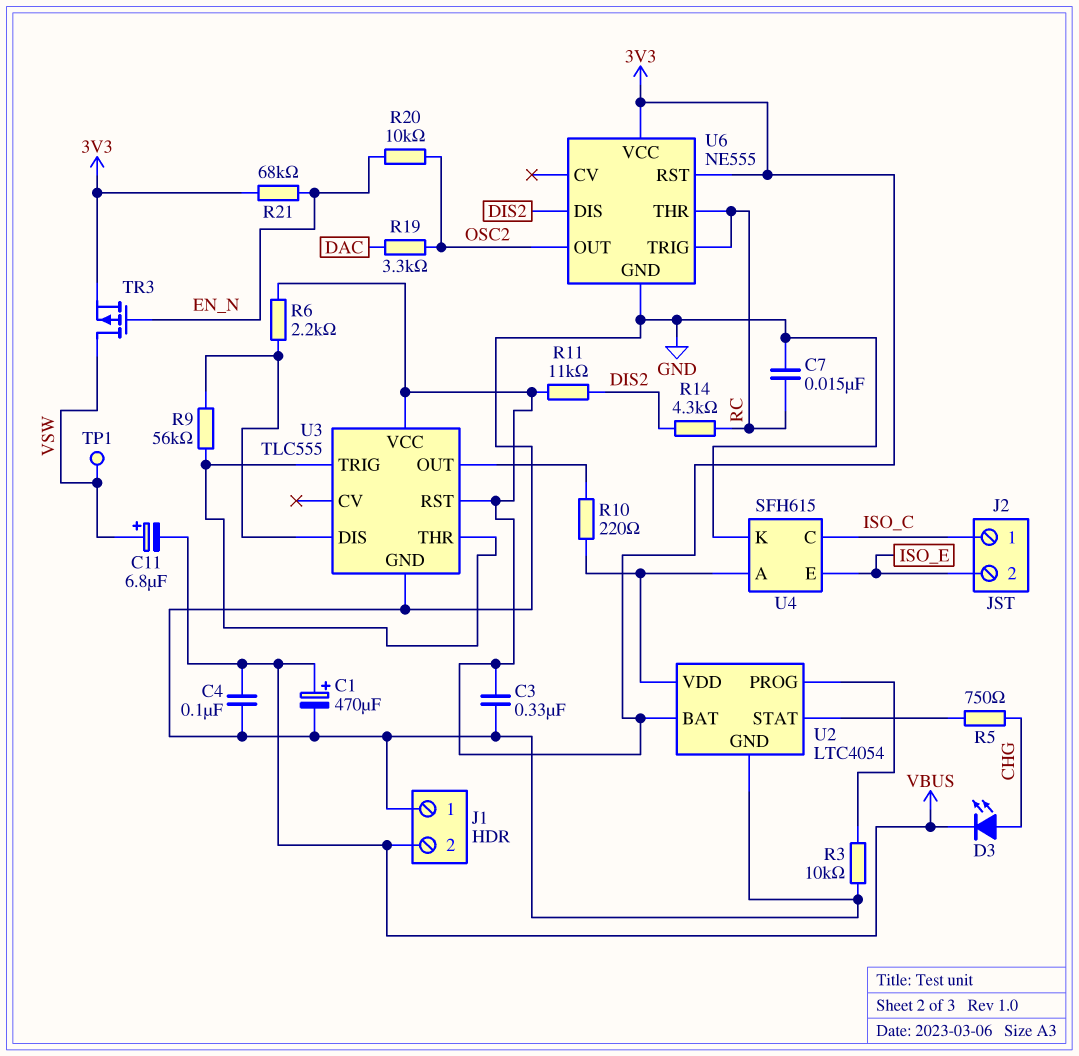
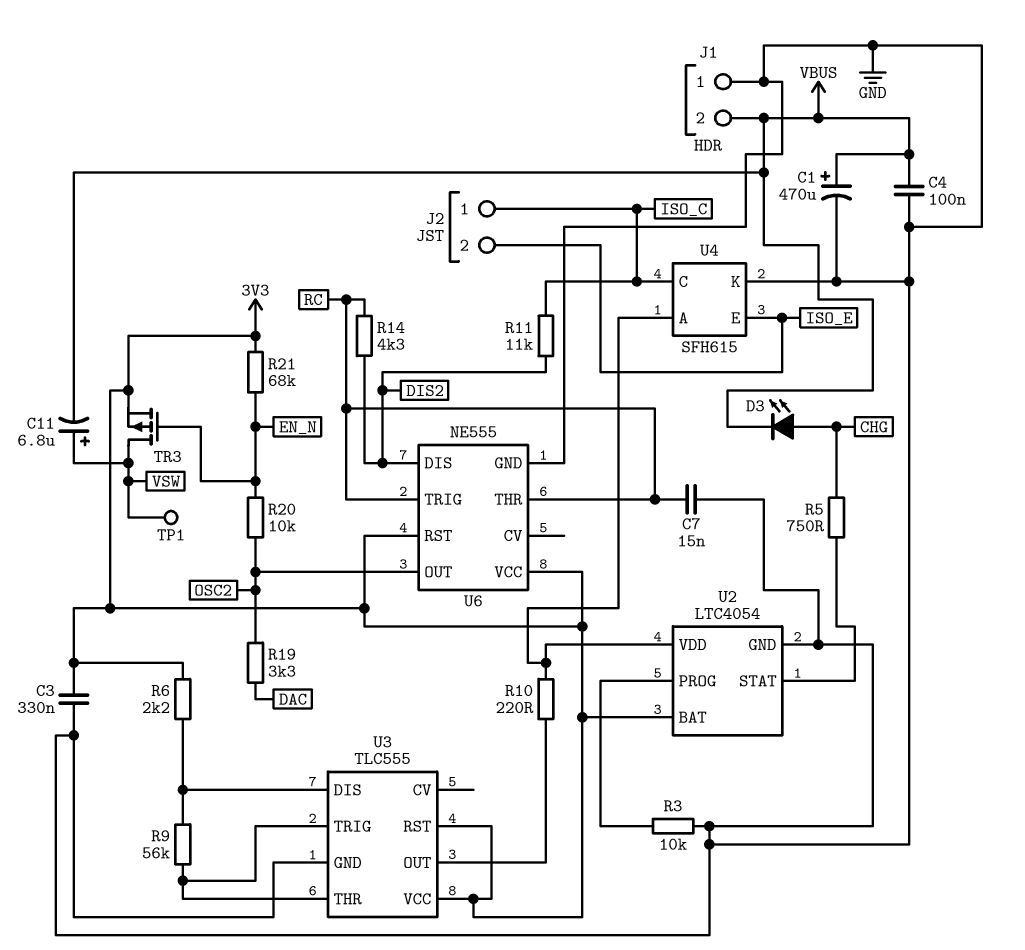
R11: 11k (3V3, DIS2) -> 11k (DIS2, ISO_C)

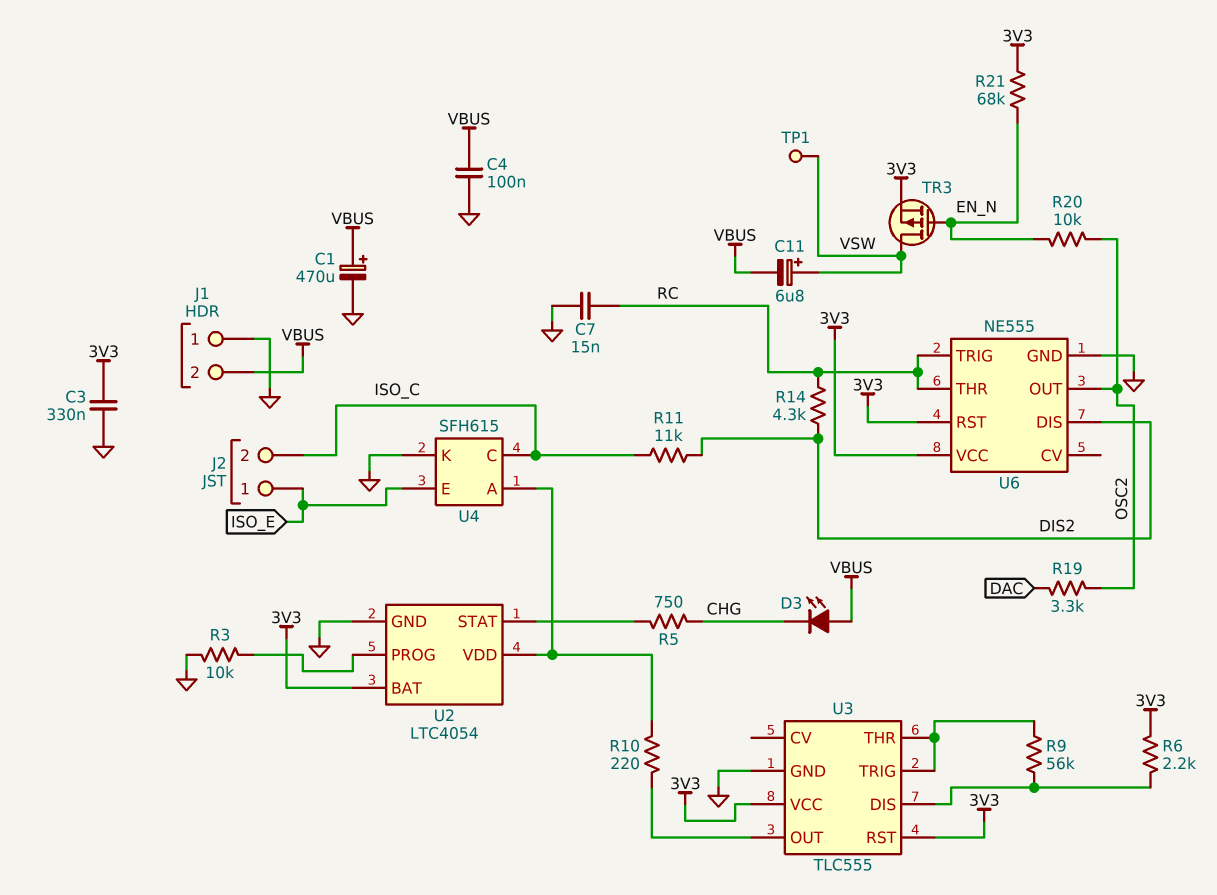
D3: LED (A CHG, K VBUS) -> LED (A VBUS, K CHG)
J2 pin 1: ISO_C -> ISO_E
J2 pin 2: ISO_E -> ISO_C

